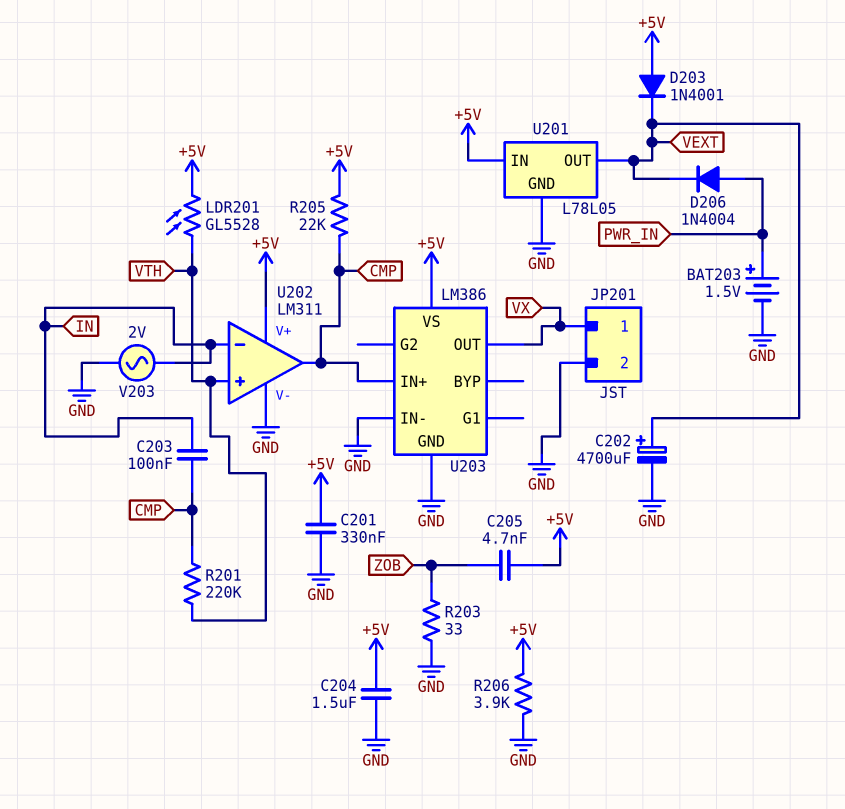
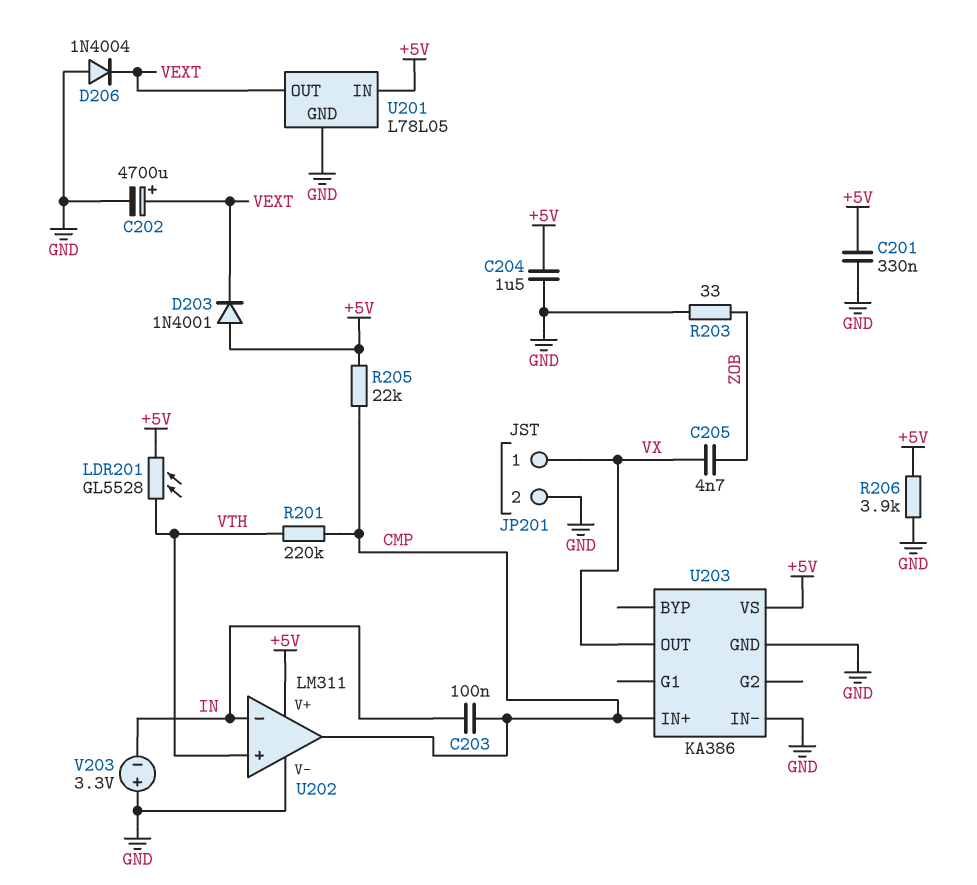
BAT203: 1.5V (plus PWR_IN, minus GND) -> none
C205: 4.7nF (+5V, ZOB) -> 4.7nF (VX, ZOB)
D206: diode 1N4004 (A PWR_IN, K VEXT) -> diode 1N4004 (A GND, K VEXT)
U203: LM386 -> KA386
V203: AC 2V (GND, IN) -> 3.3V (plus GND, minus IN)

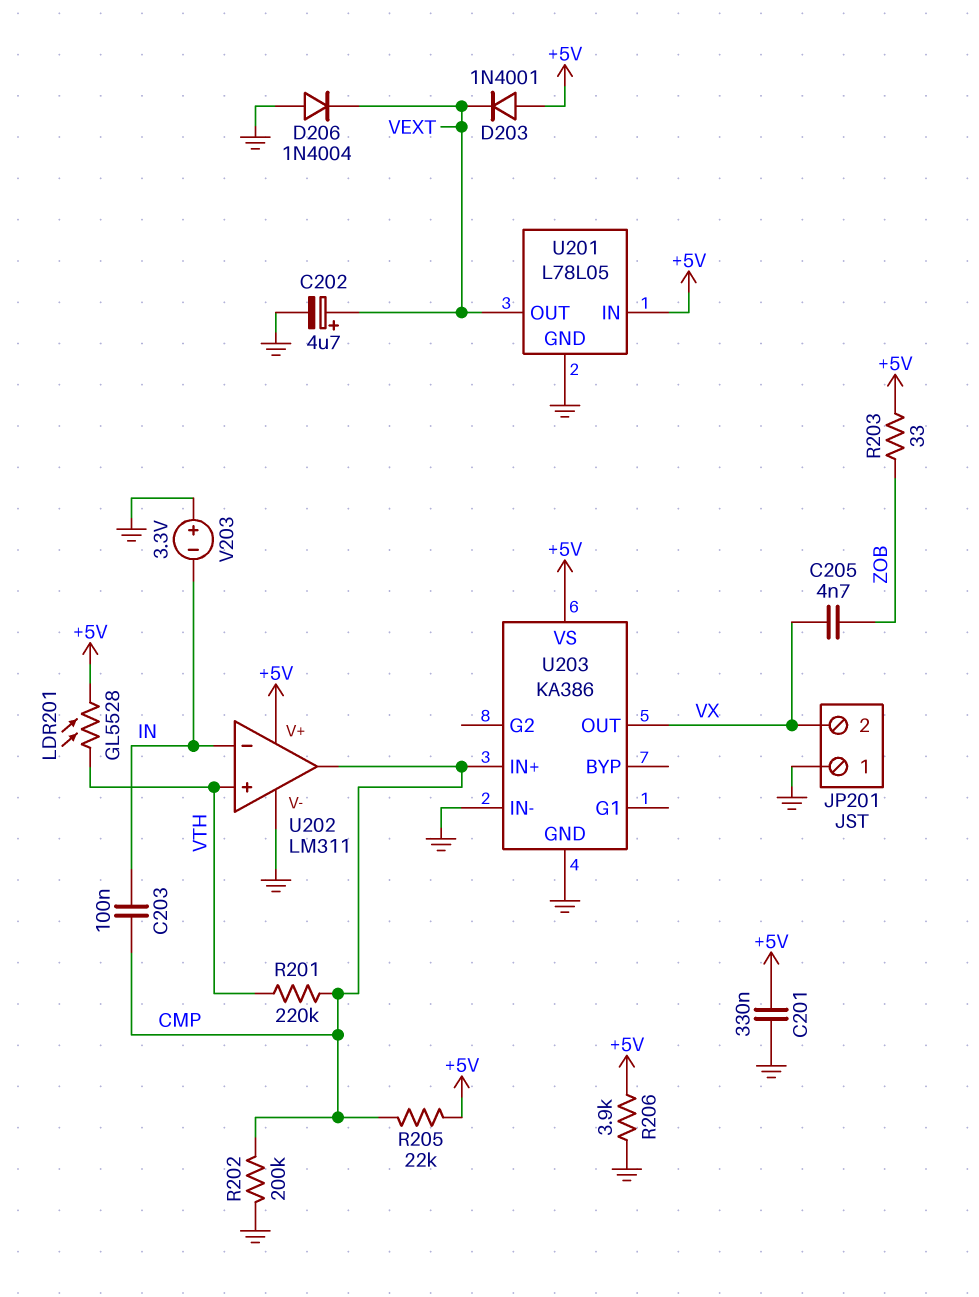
C202: 4700uF (plus VEXT, minus GND) -> 4.7uF (plus VEXT, minus GND)
C204: 1.5uF (+5V, GND) -> none
JP201 pin 1: VX -> GND
JP201 pin 2: GND -> VX
R202: none -> 200k (CMP, GND)
R203: 33 (GND, ZOB) -> 33 (+5V, ZOB)

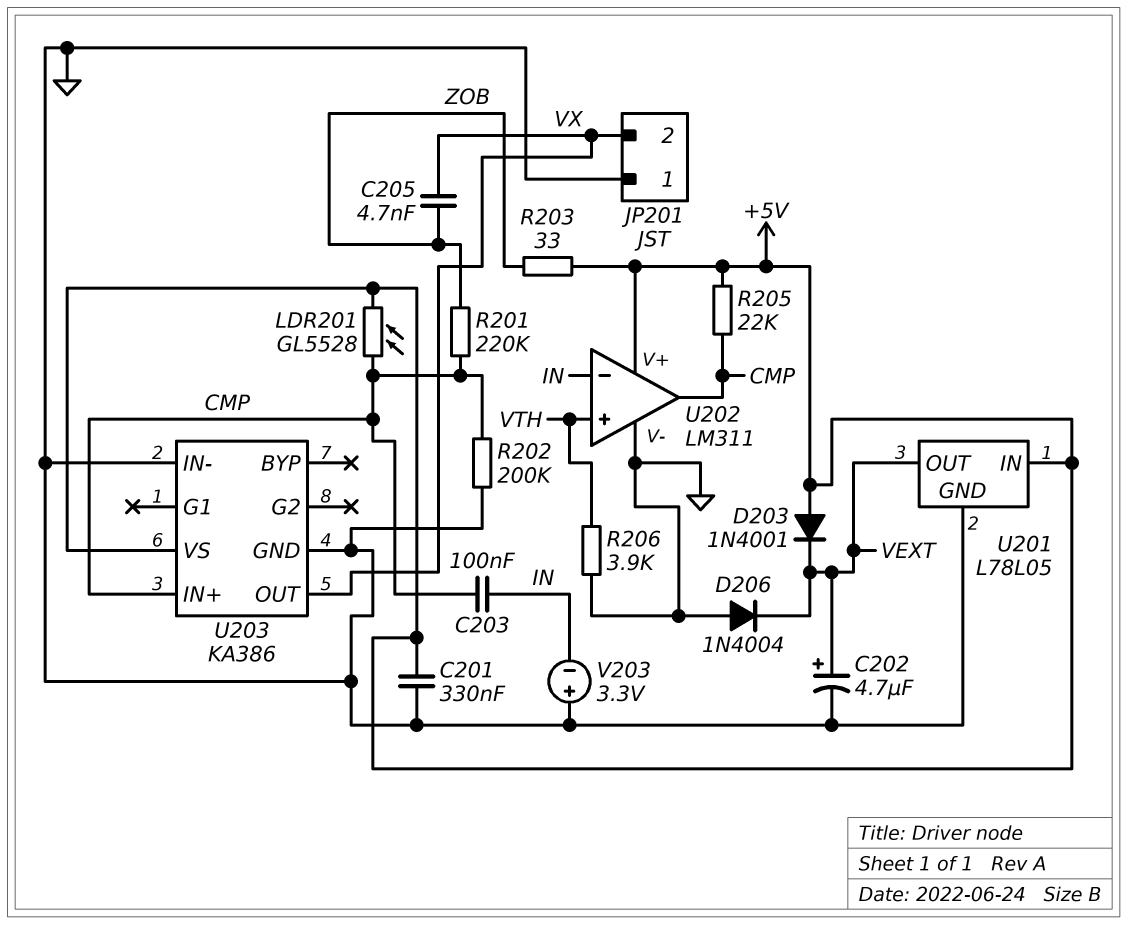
LDR201: GL5528 (+5V, VTH) -> GL5528 (+5V, CMP)
R201: 220k (CMP, VTH) -> 220k (CMP, ZOB)
R206: 3.9k (+5V, GND) -> 3.9k (GND, VTH)

